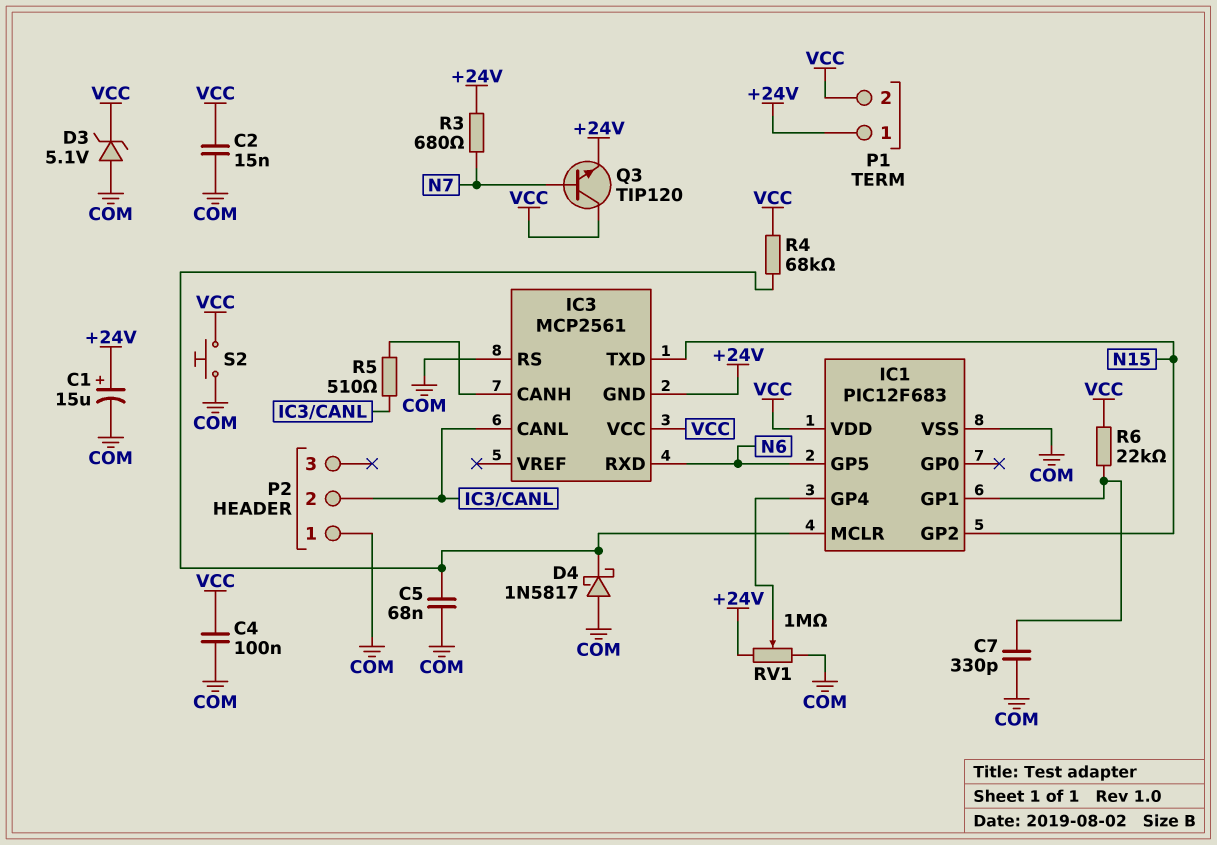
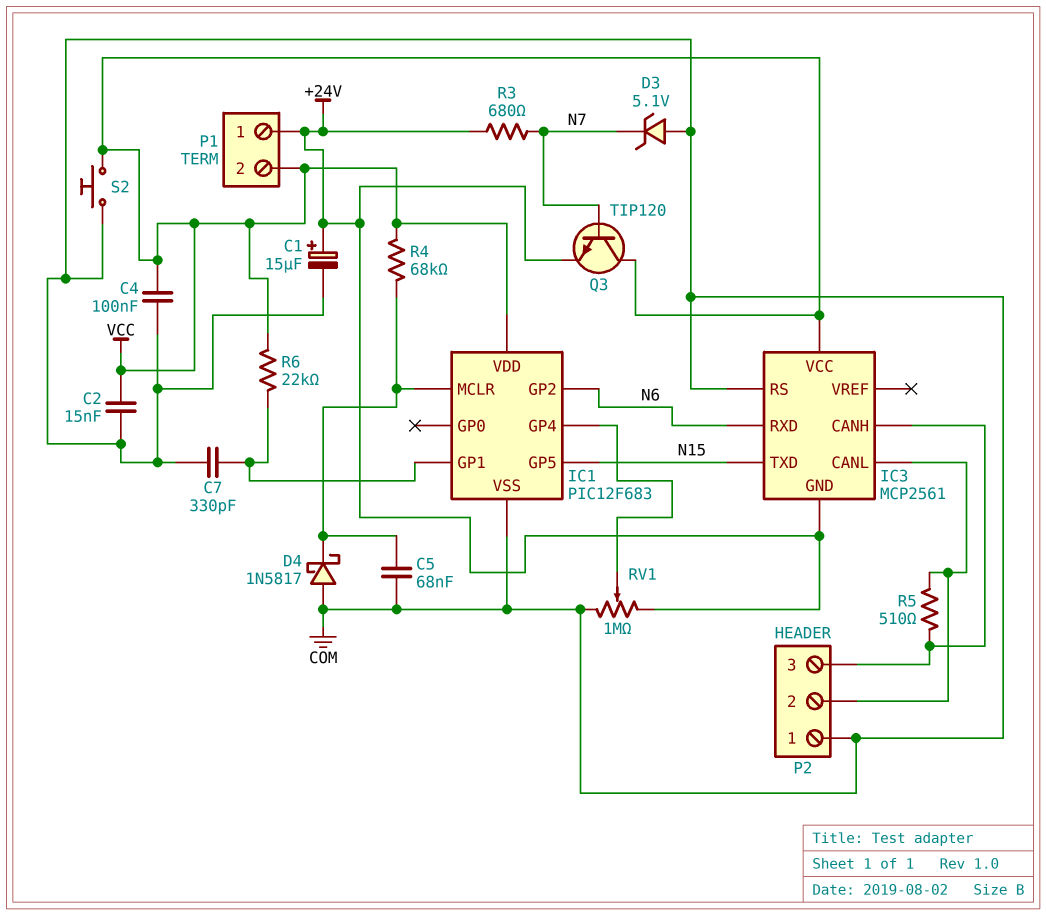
D3: zener 5.1V (A COM, K VCC) -> zener 5.1V (A COM, K N7)
IC1 pin GP2: N15 -> N6
IC1 pin GP5: N6 -> N15
P2 pin 3: none -> IC3/CANH

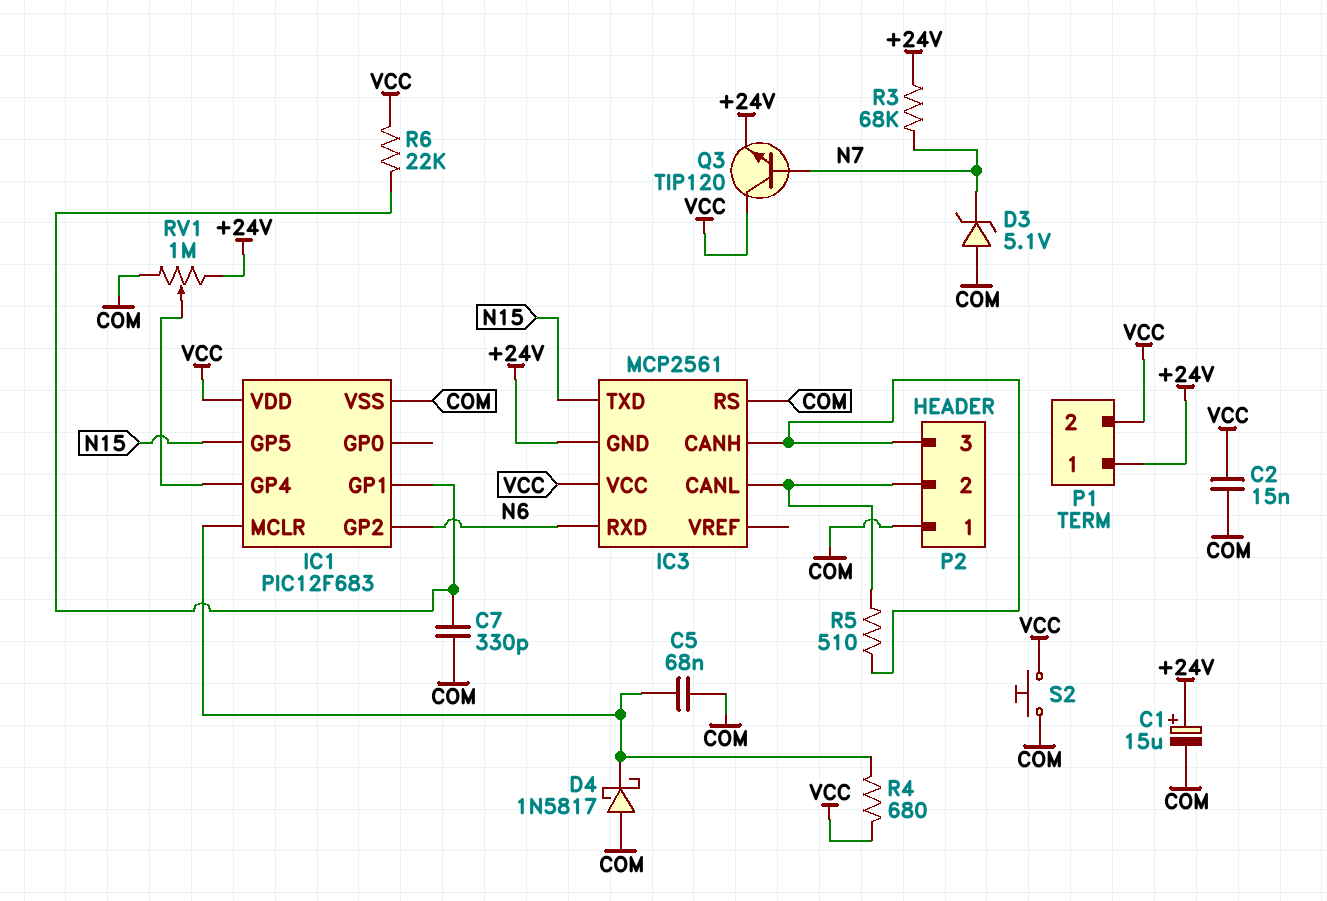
C4: 100nF (COM, VCC) -> none
R3: 680 (+24V, N7) -> 68k (+24V, N7)
R4: 68k (IC1/MCLR, VCC) -> 680 (IC1/MCLR, VCC)

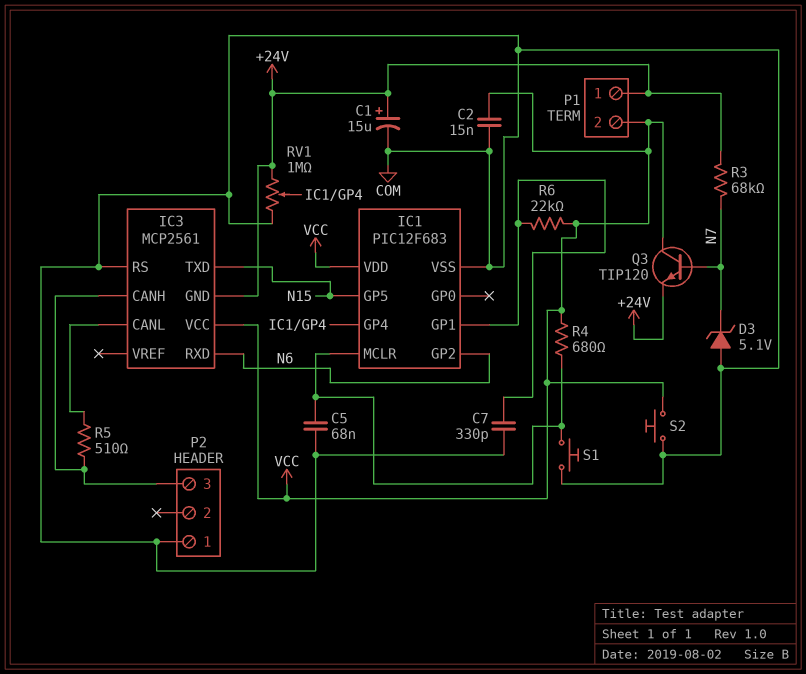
D4: schottky 1N5817 (A COM, K IC1/MCLR) -> none
P2 pin 2: IC3/CANL -> none
S1: none -> button (COM, IC1/MCLR)

